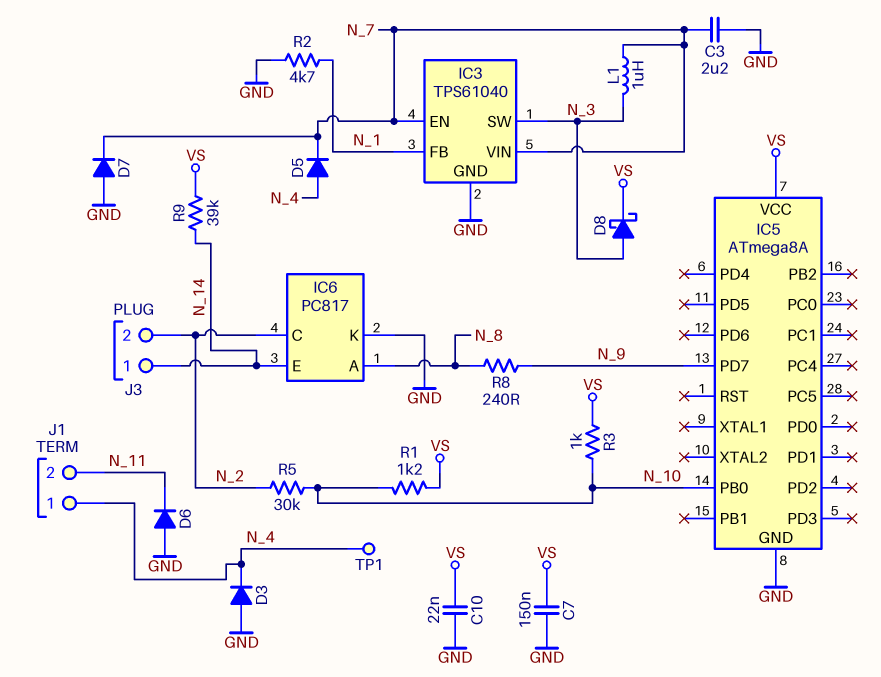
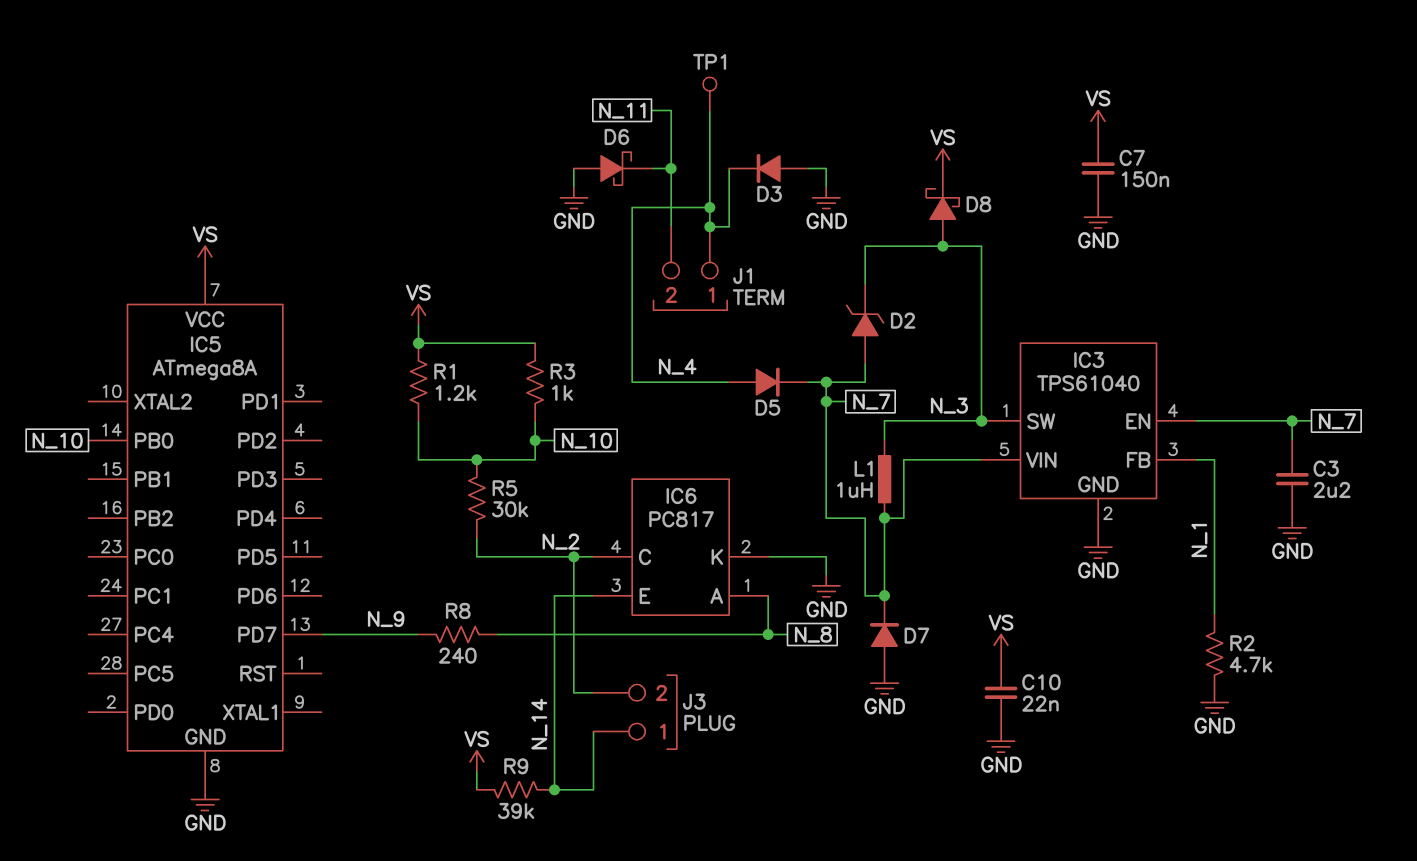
D2: none -> zener (A N_7, K N_3)
D6: diode (A GND, K N_11) -> schottky (A GND, K N_11)

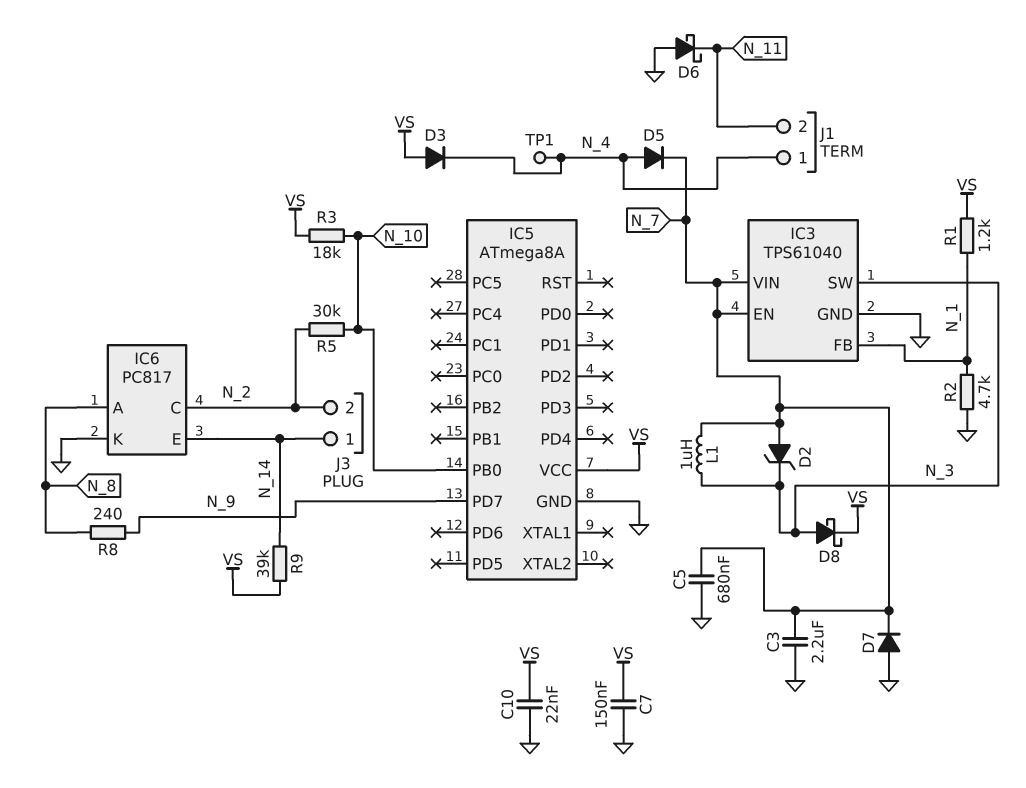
C5: none -> 680nF (GND, N_7)
D3: diode (A GND, K N_4) -> diode (A VS, K N_4)
R1: 1.2k (N_10, VS) -> 1.2k (N_1, VS)
R3: 1k (N_10, VS) -> 18k (N_10, VS)

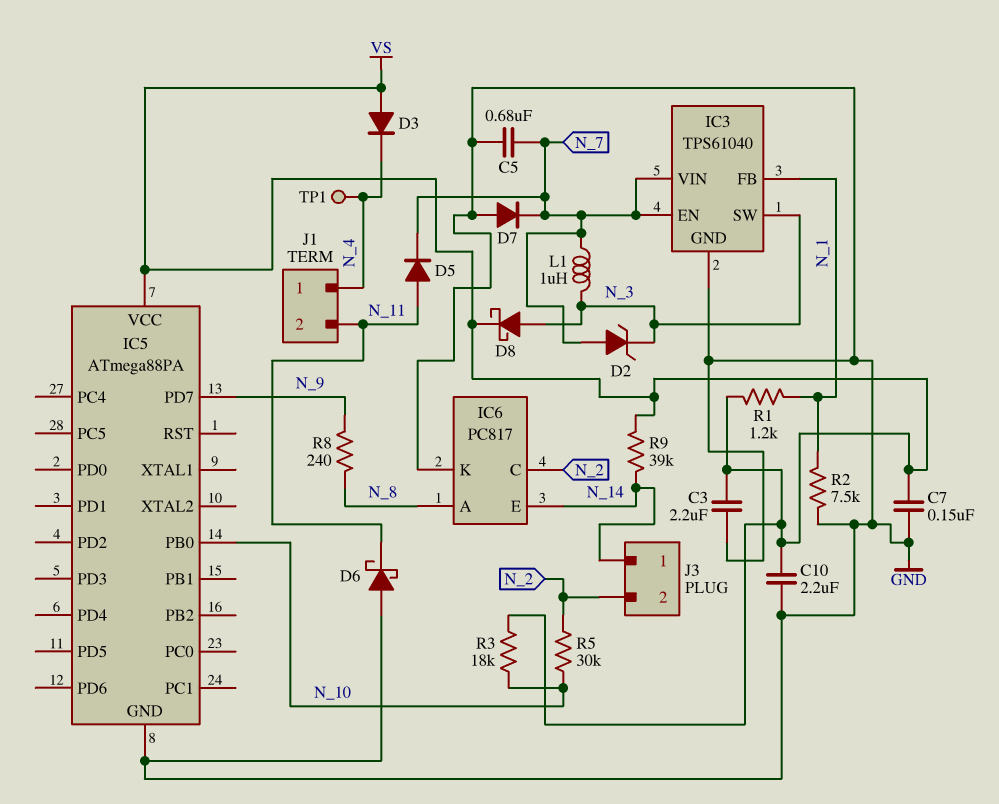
C3: 2.2uF (GND, N_7) -> 2.2uF (GND, VS)
C10: 22nF (GND, VS) -> 2.2uF (GND, VS)
D5: diode (A N_4, K N_7) -> diode (A N_11, K N_7)
IC5: ATmega8A -> ATmega88PA
R2: 4.7k (GND, N_1) -> 7.5k (GND, N_1)

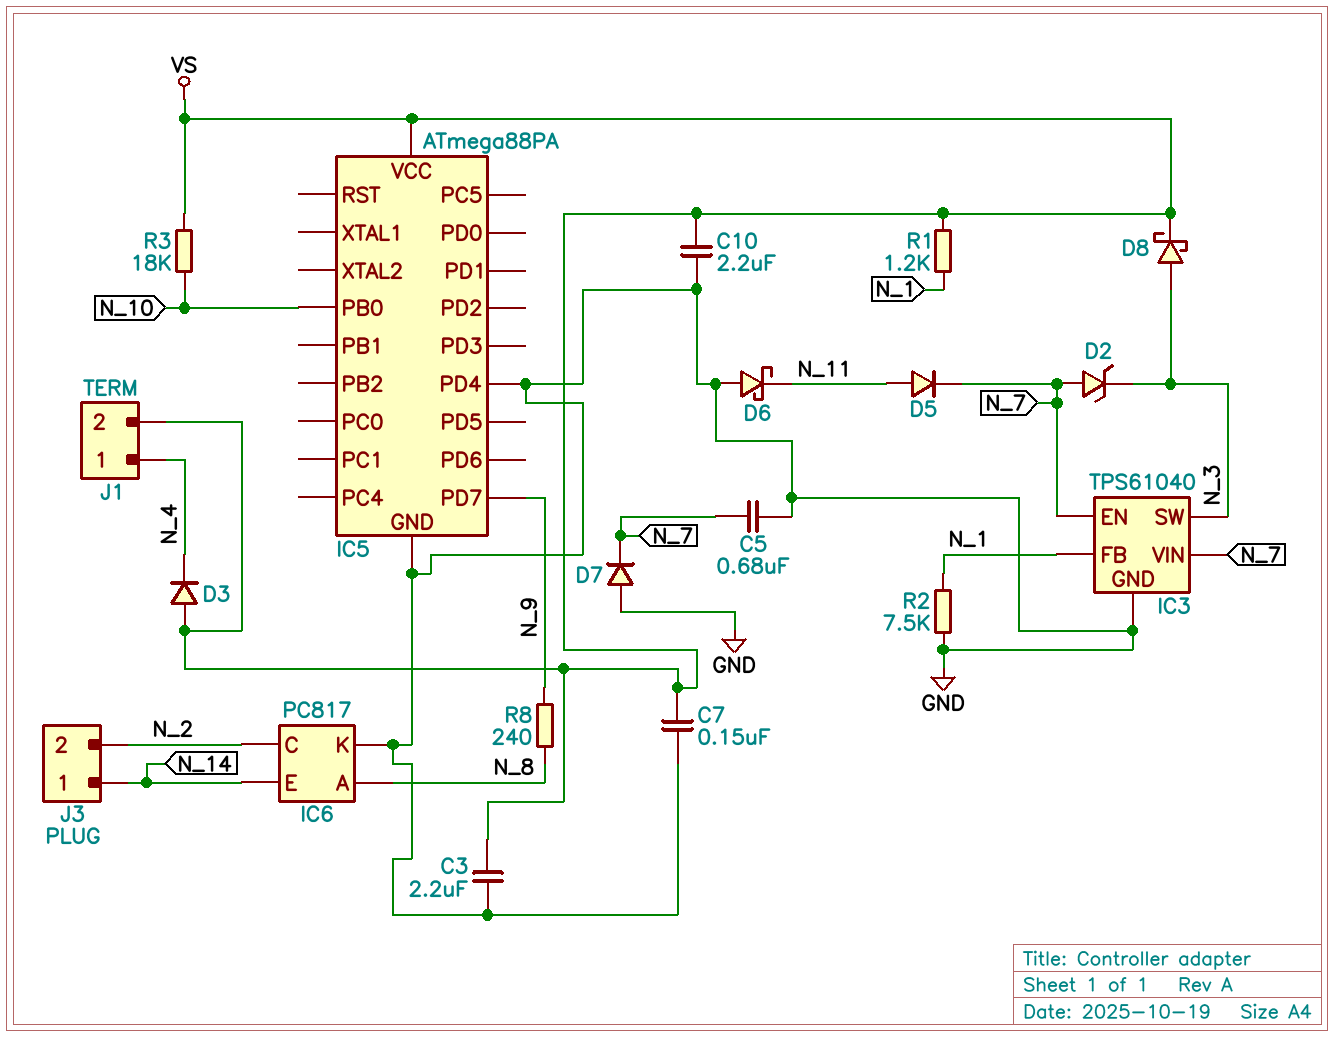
IC5 pin PD4: none -> GND
J1 pin 2: N_11 -> VS
L1: 1uH (N_3, N_7) -> none
R5: 30k (N_2, N_10) -> none
R9: 39k (N_14, VS) -> none
TP1: test point (N_4) -> none

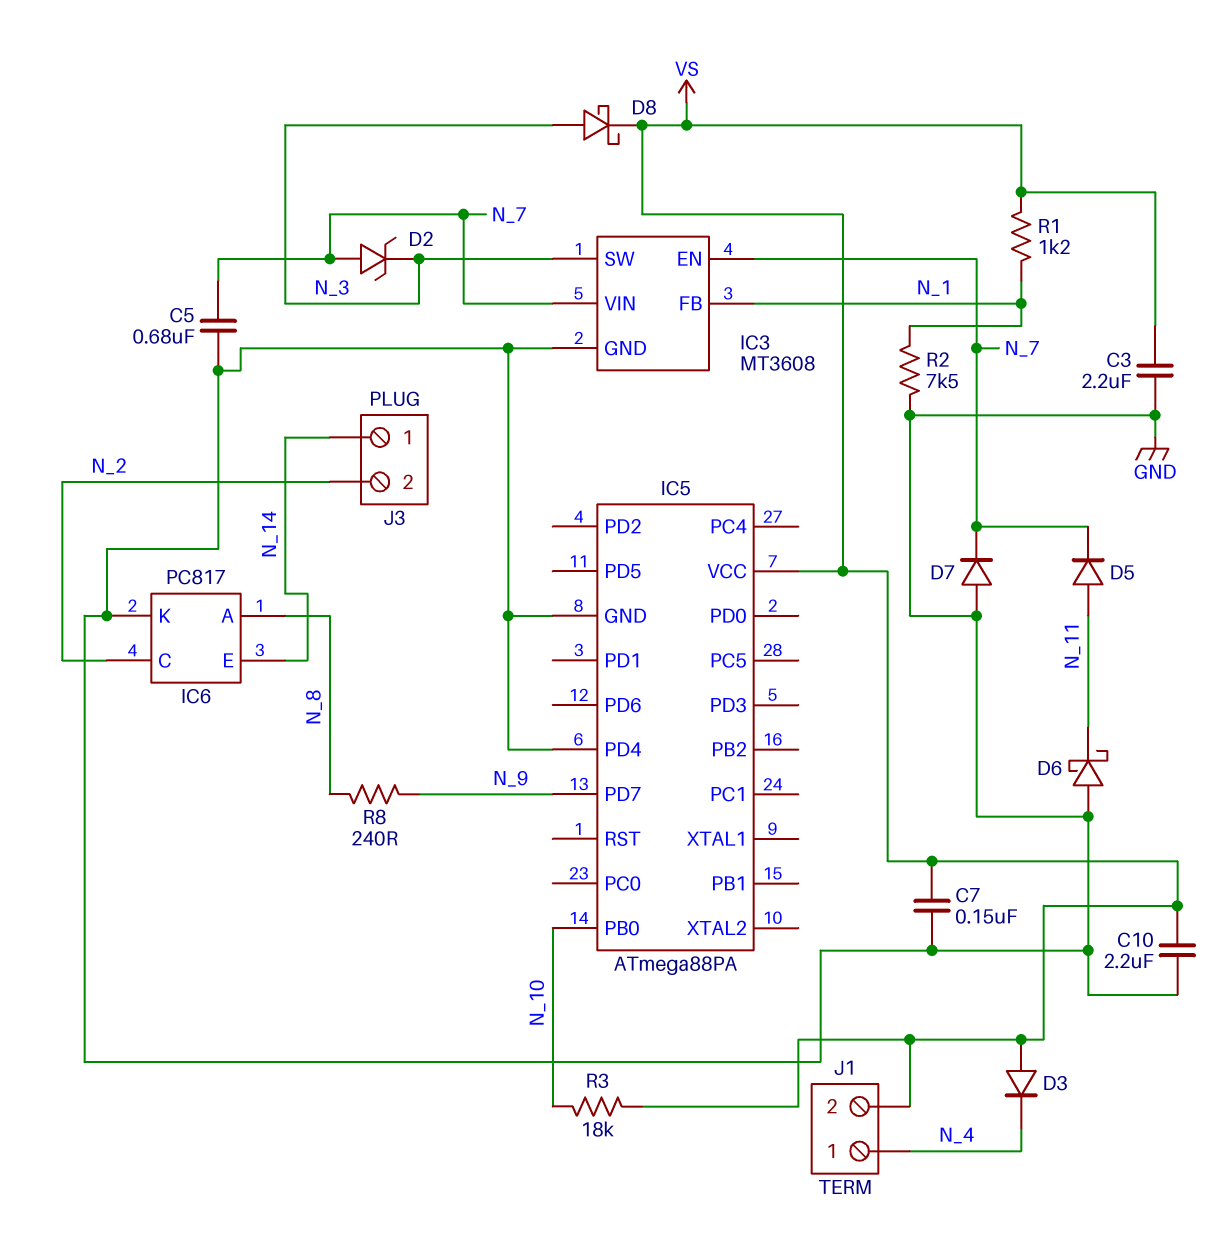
IC3: TPS61040 -> MT3608

